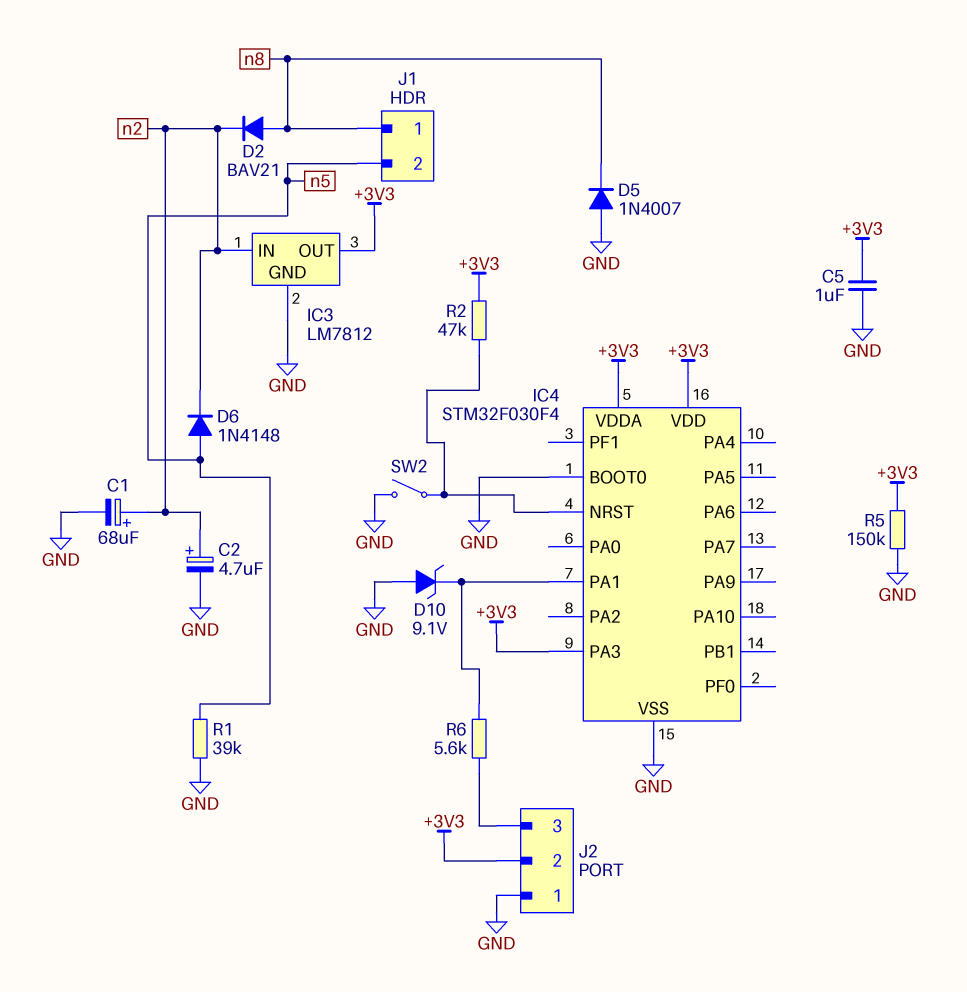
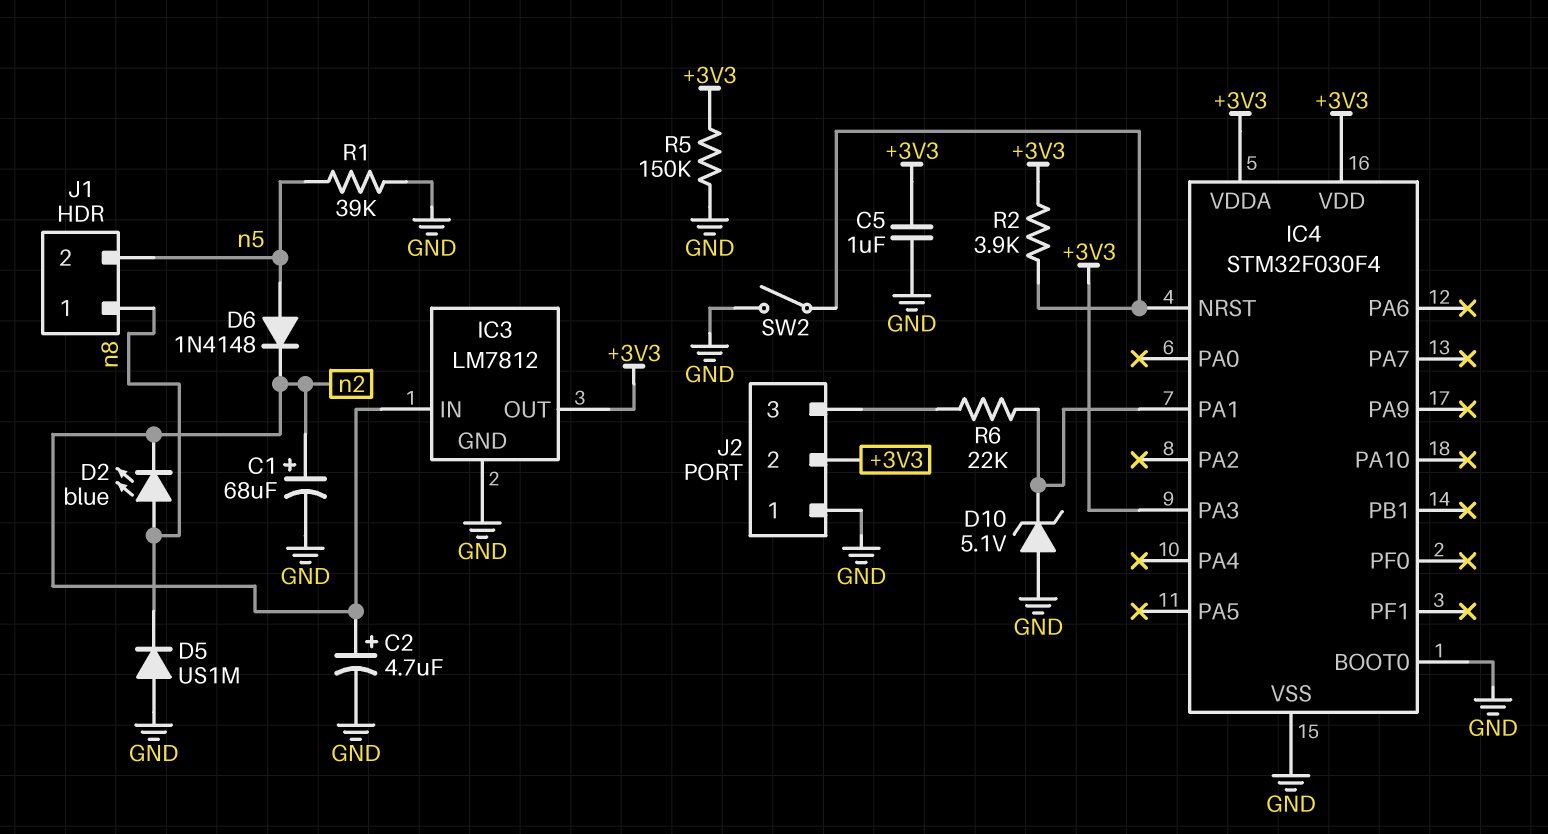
D2: diode BAV21 (A n8, K n2) -> LED blue (A n8, K n2)
D5: diode 1N4007 (A GND, K n8) -> diode US1M (A GND, K n8)
D10: zener 9.1V (A GND, K IC4/PA1) -> zener 5.1V (A GND, K IC4/PA1)
R2: 47k (+3V3, IC4/NRST) -> 3.9k (+3V3, IC4/NRST)
R6: 5.6k (IC4/PA1, J2/3) -> 22k (IC4/PA1, J2/3)

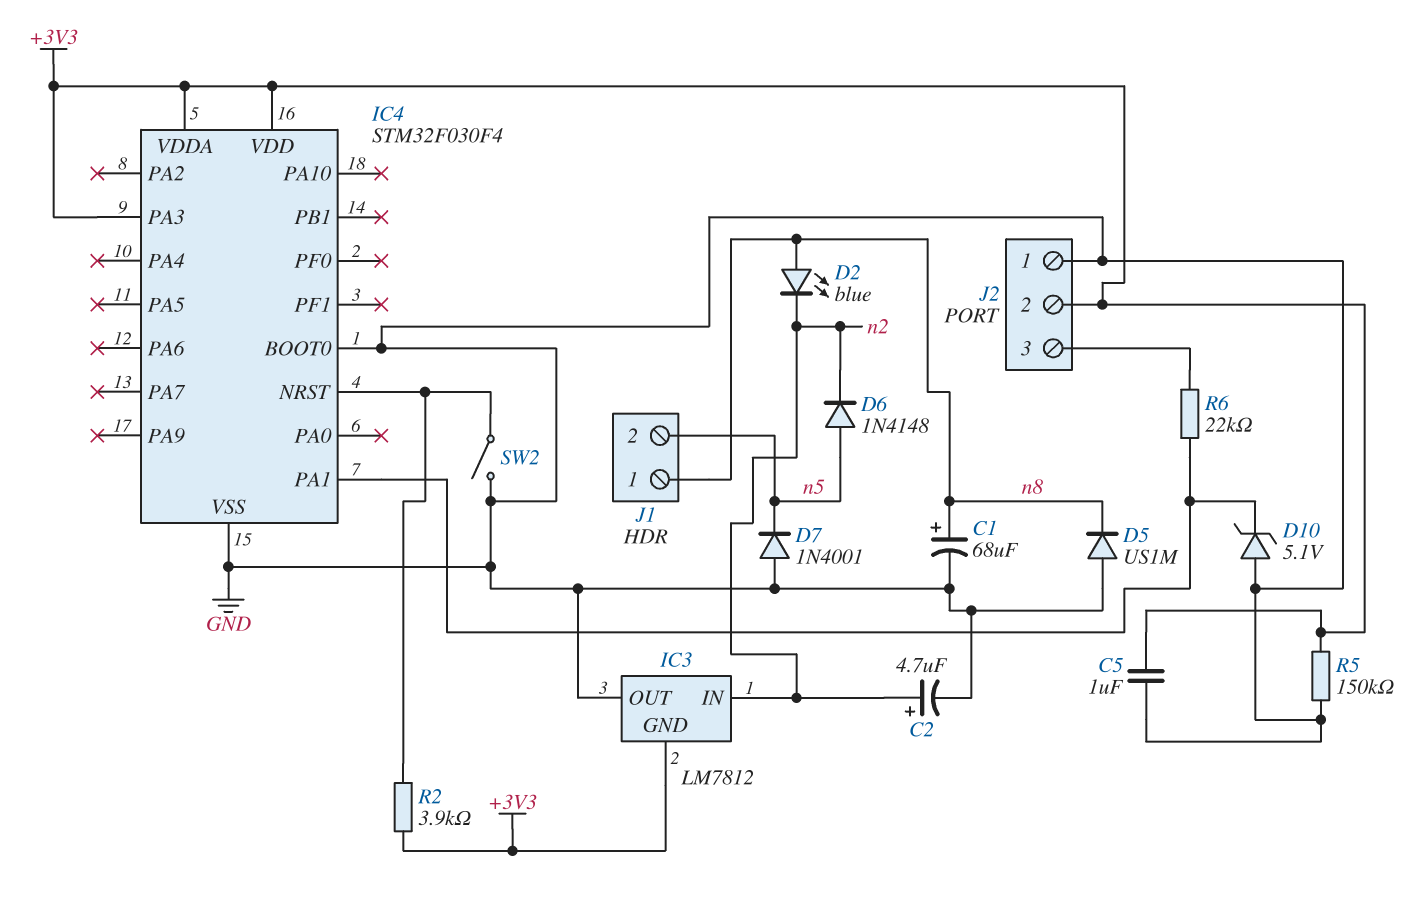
C1: 68uF (plus n2, minus GND) -> 68uF (plus n8, minus GND)
D7: none -> diode 1N4001 (A GND, K n5)
IC3 pin GND: GND -> +3V3
IC3 pin OUT: +3V3 -> GND
R1: 39k (GND, n5) -> none

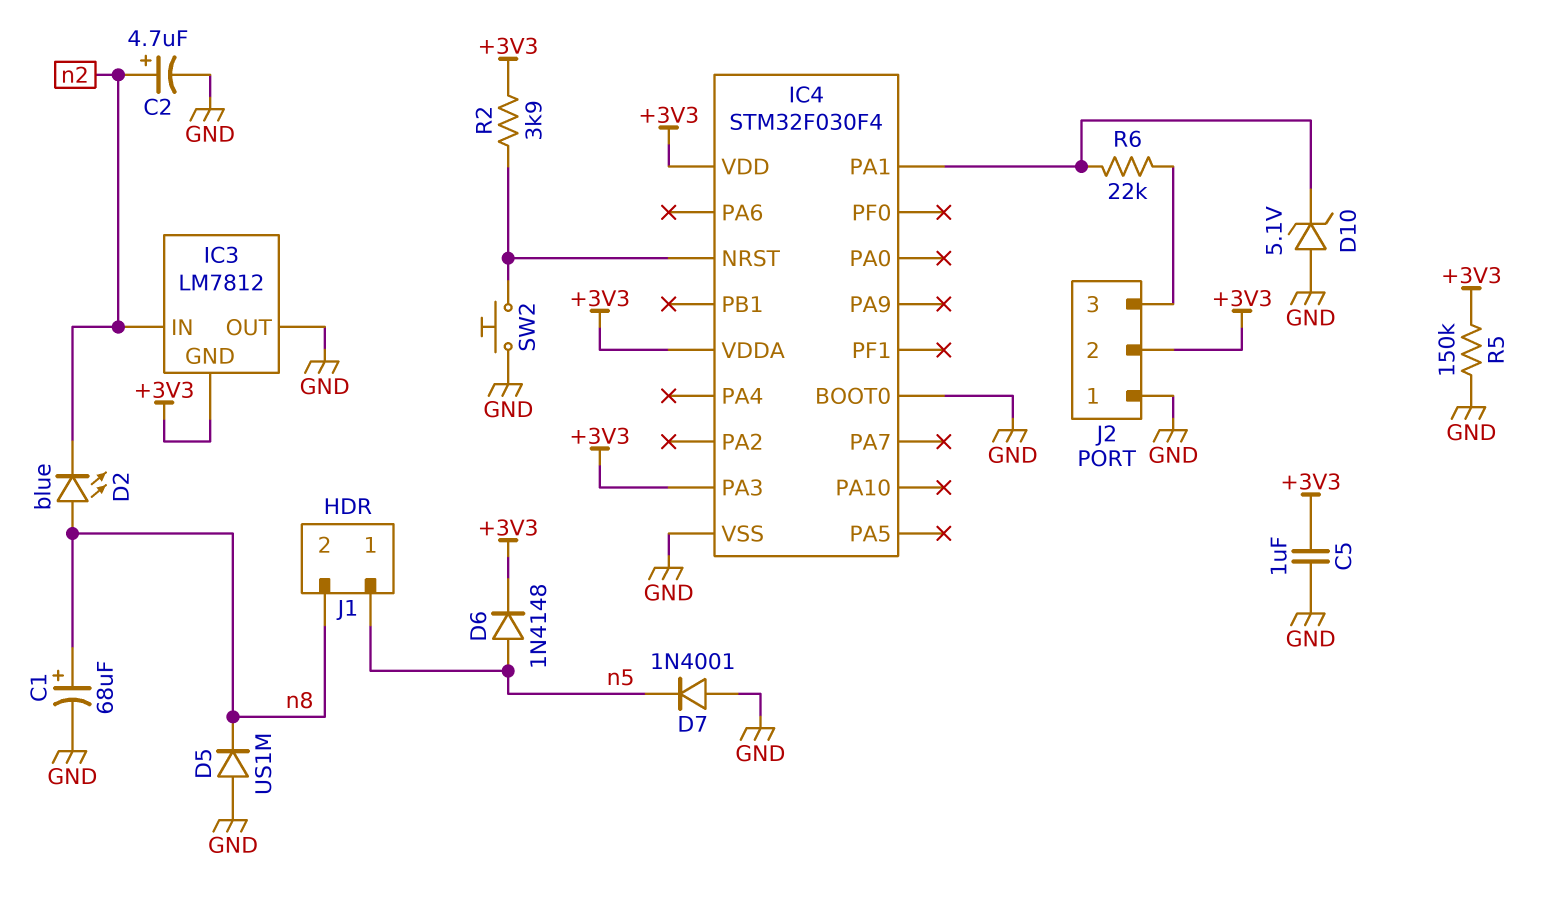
D6: diode 1N4148 (A n5, K n2) -> diode 1N4148 (A n5, K +3V3)
J1 pin 1: n8 -> n5
J1 pin 2: n5 -> n8
SW2: switch (GND, IC4/NRST) -> button (GND, IC4/NRST)

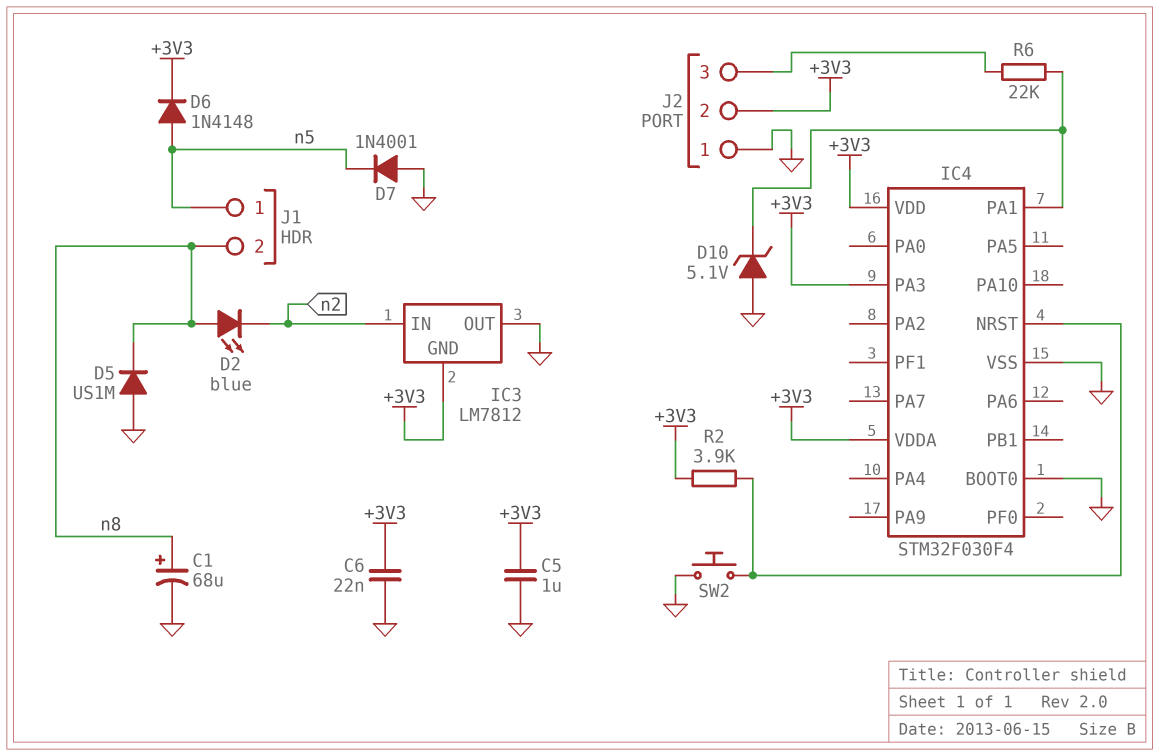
C2: 4.7uF (plus n2, minus GND) -> none
C6: none -> 22nF (+3V3, GND)
R5: 150k (+3V3, GND) -> none

